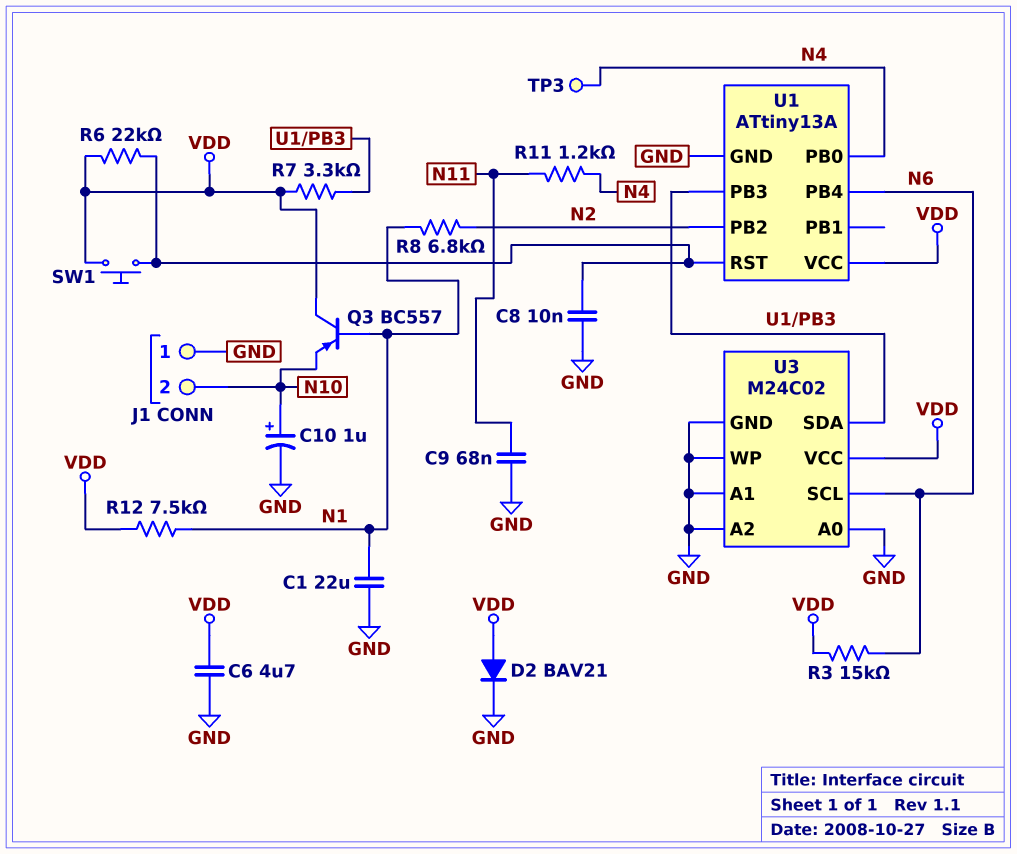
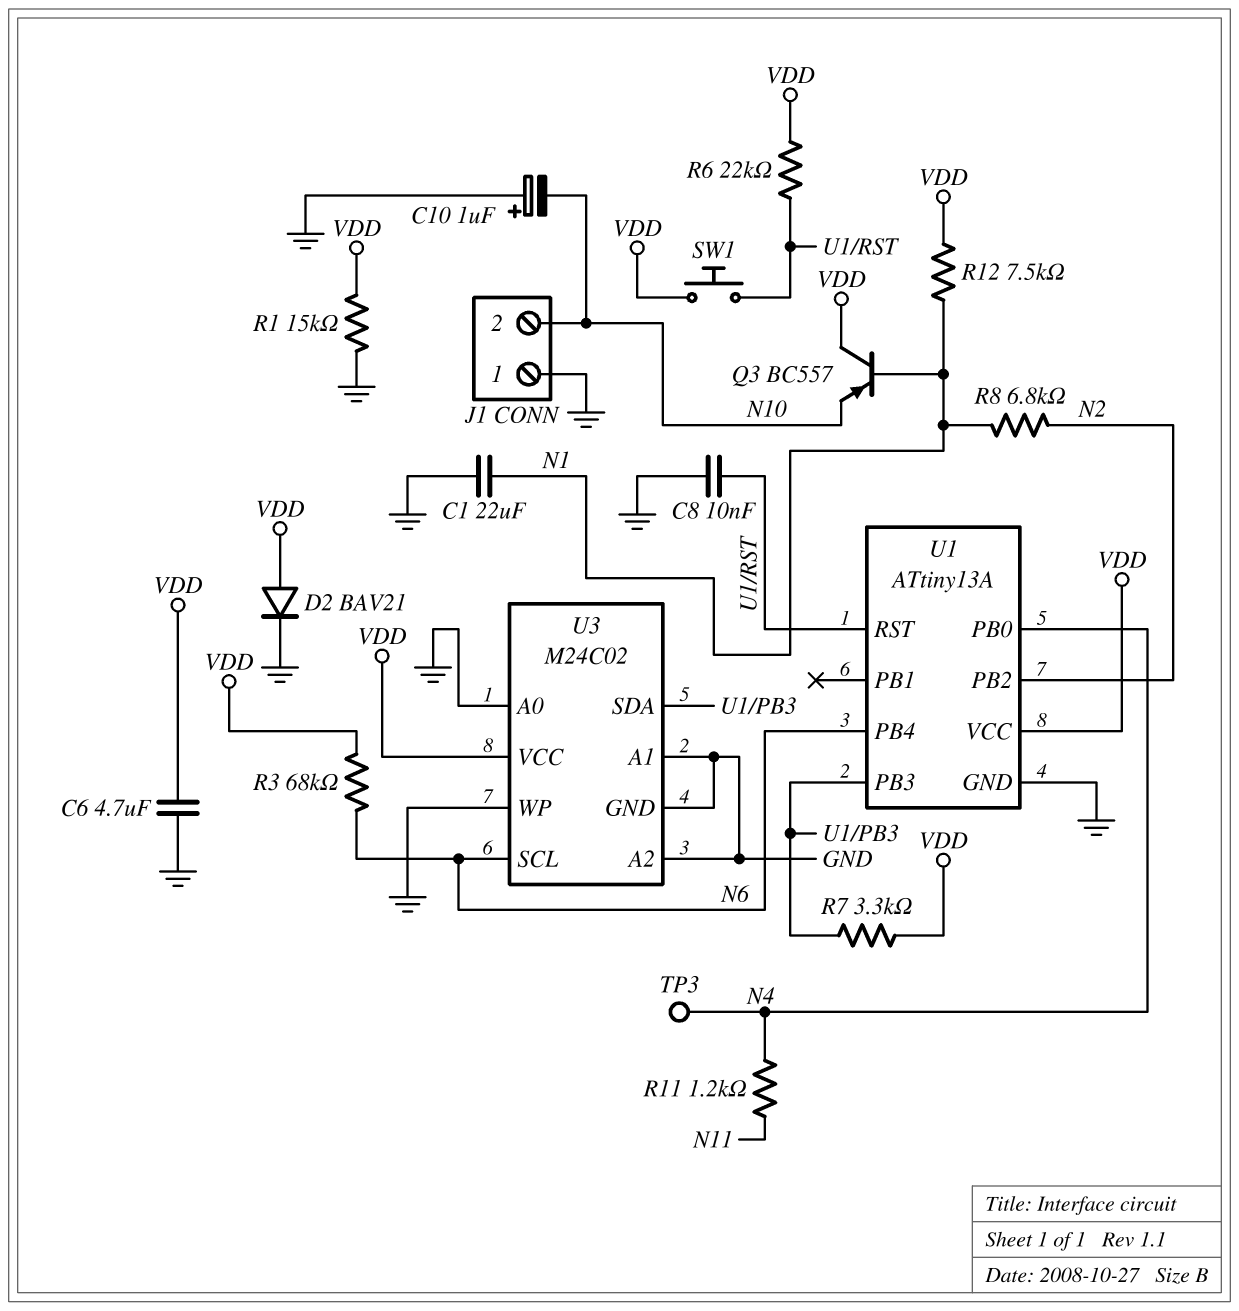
C9: 68nF (GND, N11) -> none
C10: 1uF (plus N10, minus GND) -> 1uF (plus GND, minus N10)
R1: none -> 15k (GND, VDD)
R3: 15k (N6, VDD) -> 68k (N6, VDD)

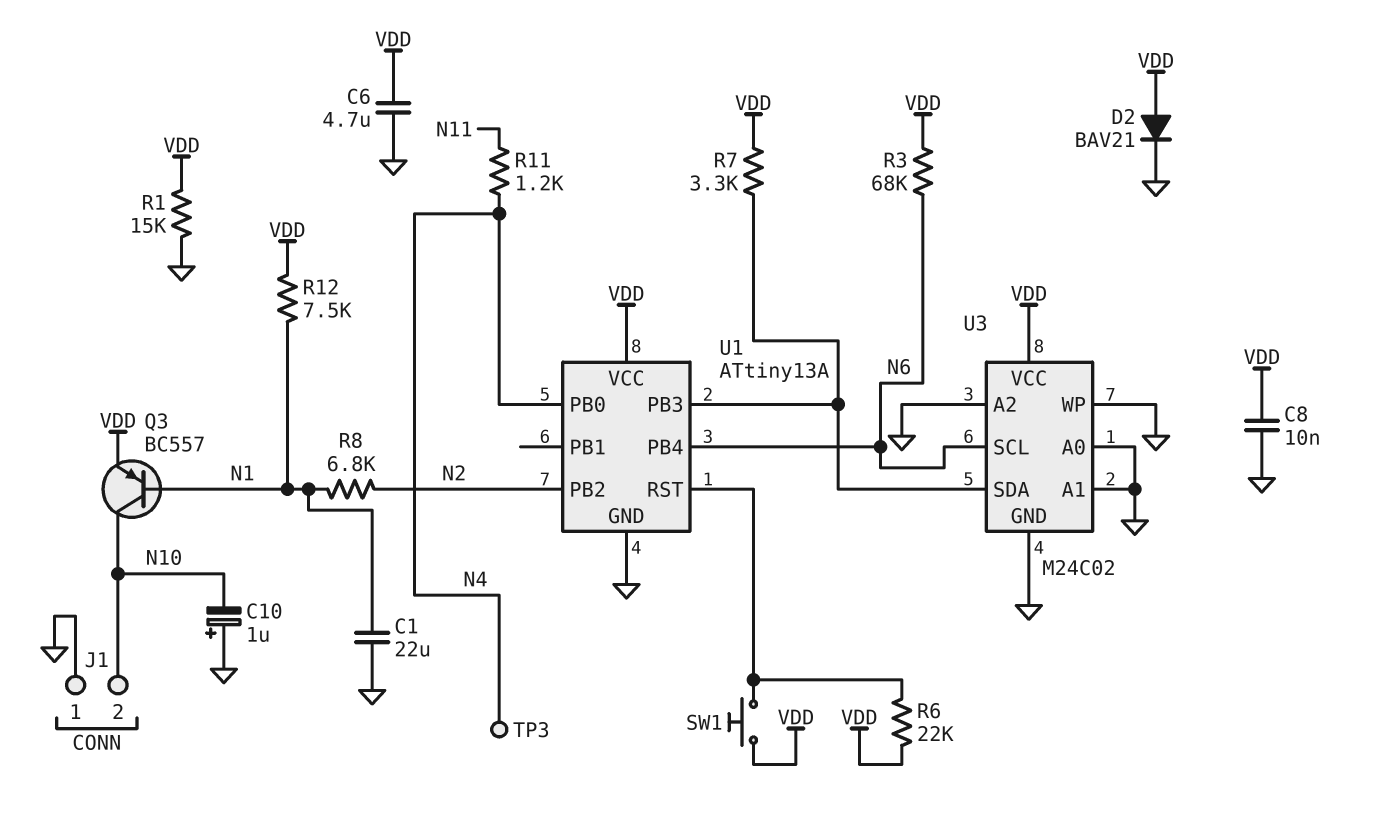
C8: 10nF (GND, U1/RST) -> 10nF (GND, VDD)
Q3: PNP BC557 (B N1, C VDD, E N10) -> PNP BC557 (B N1, C N10, E VDD)

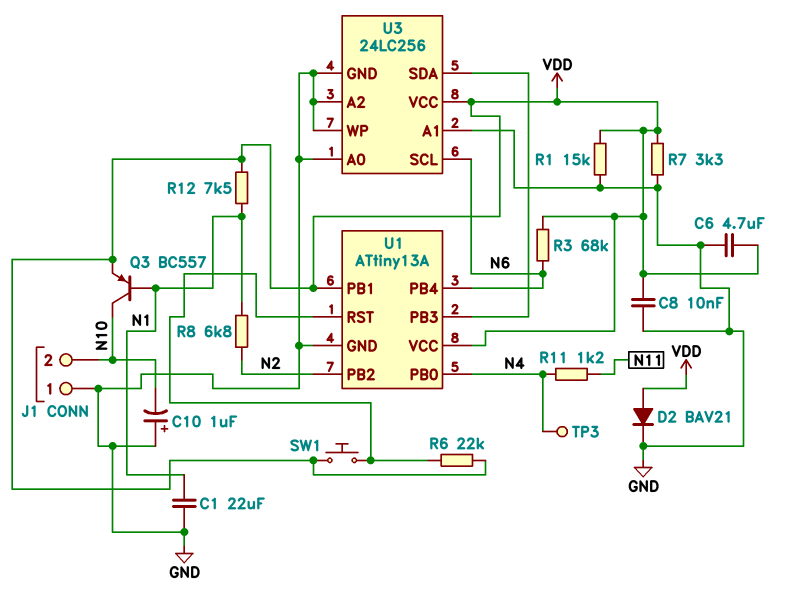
R7: 3.3k (U1/PB3, VDD) -> 3.3k (GND, VDD)
U1 pin PB1: none -> VDD
U3: M24C02 -> 24LC256

